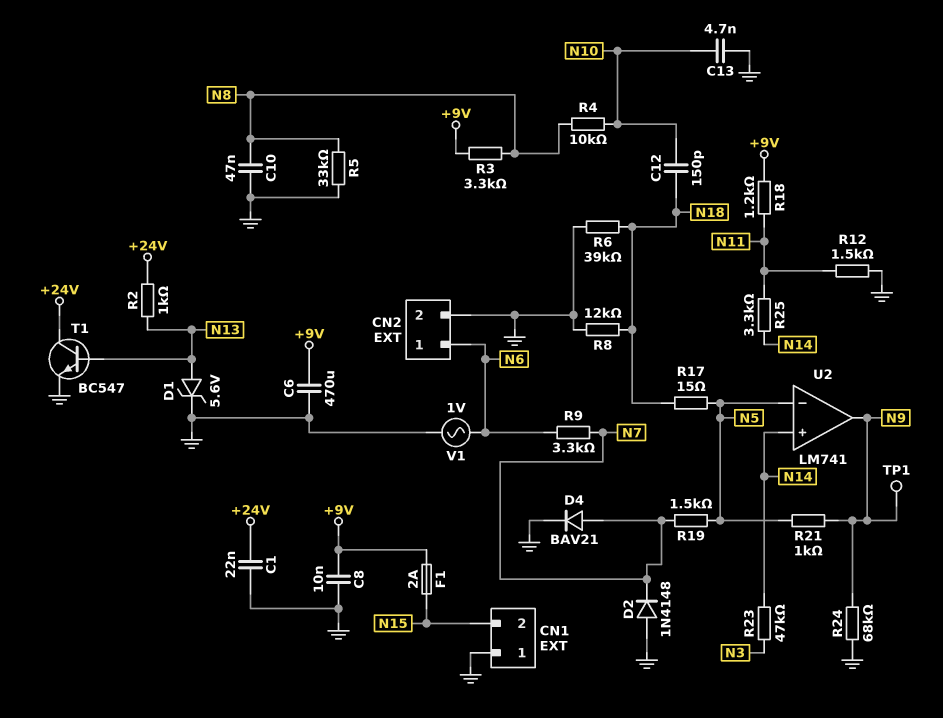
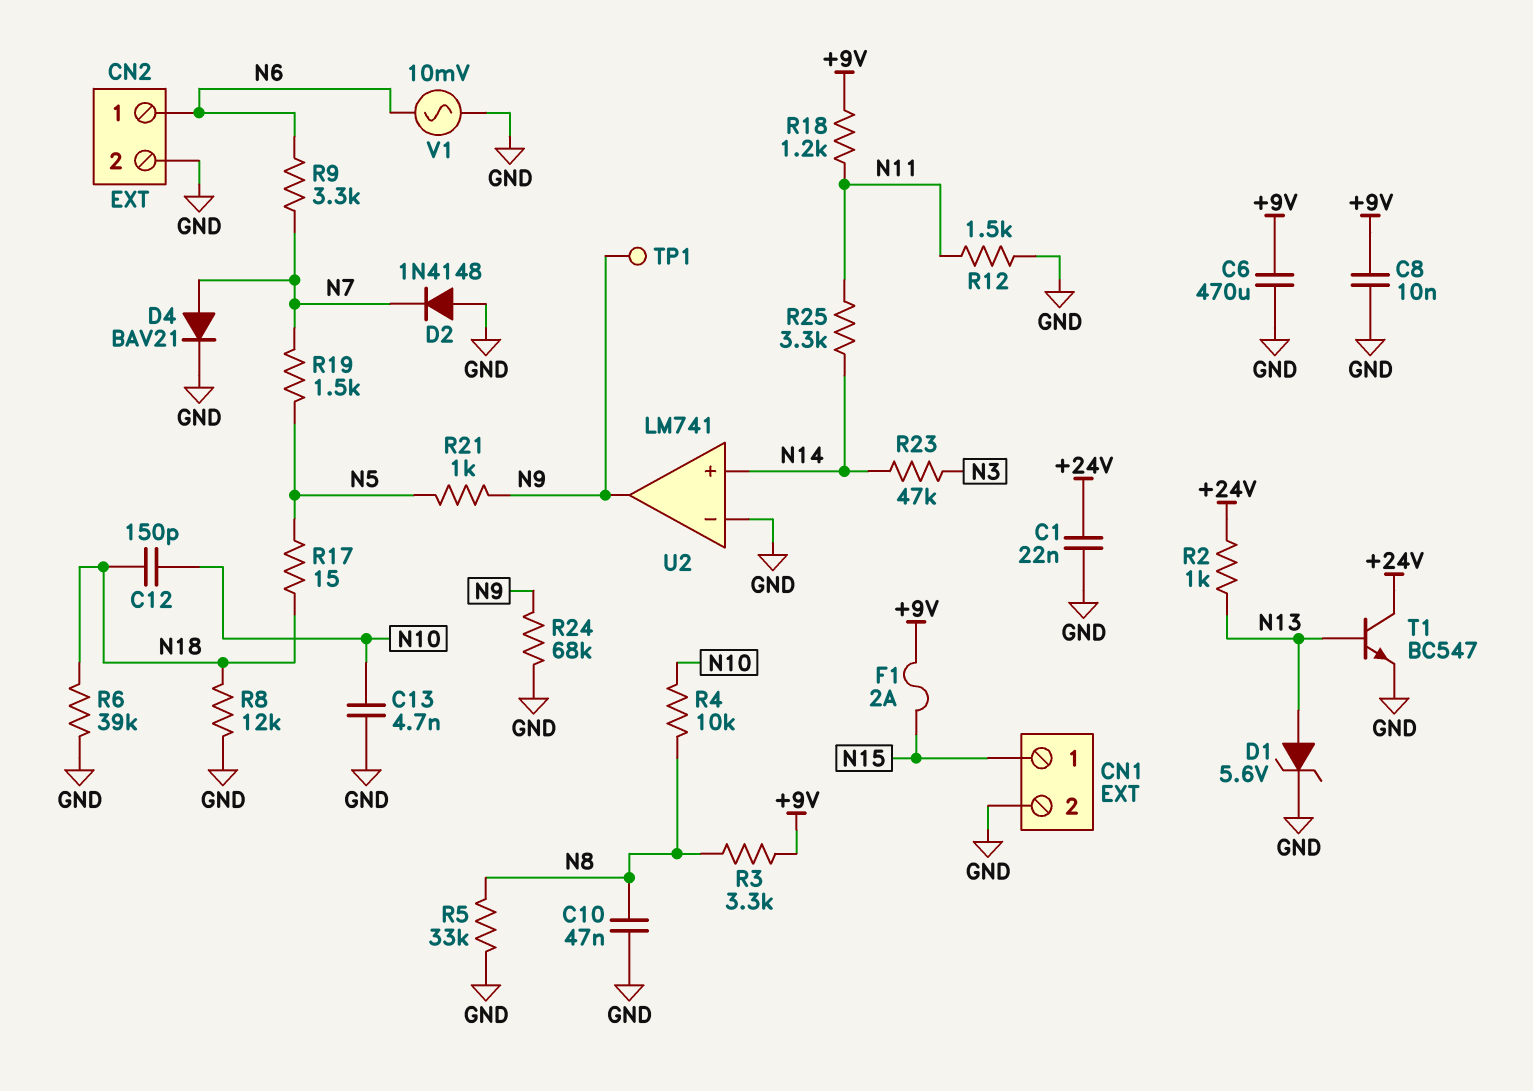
CN1 pin 1: GND -> N15
CN1 pin 2: N15 -> GND
U2 pin in-: N5 -> GND
V1: AC 1V (GND, N6) -> AC 10mV (GND, N6)

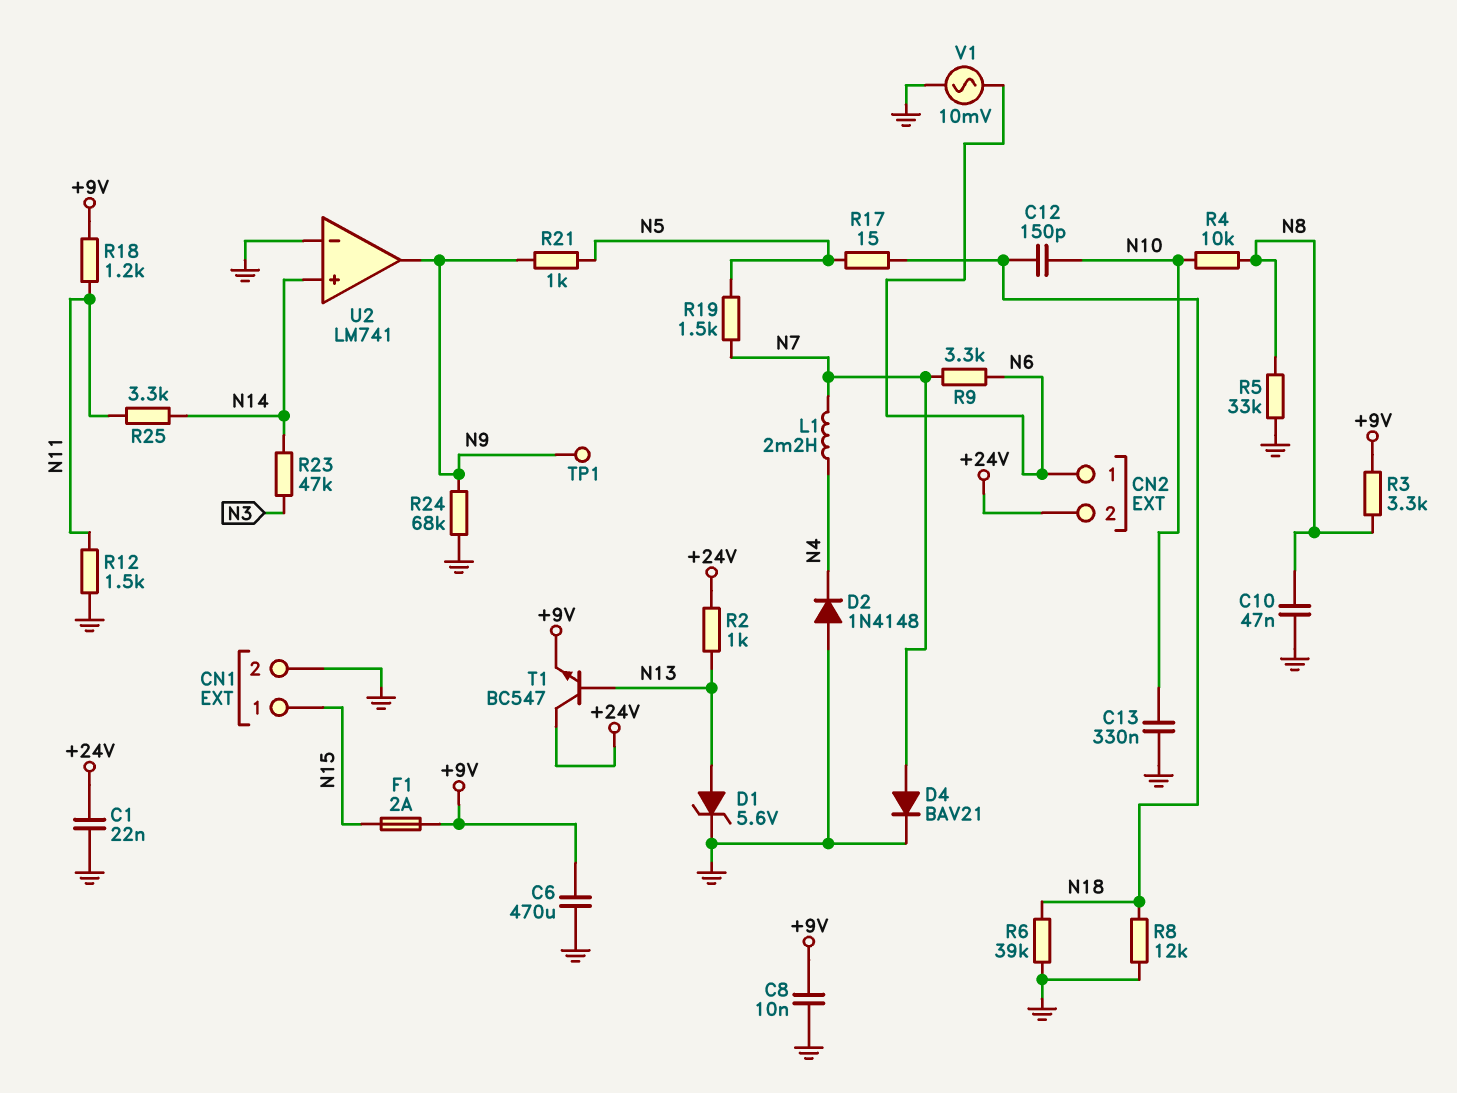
C13: 4.7nF (GND, N10) -> 330nF (GND, N10)
CN2 pin 2: GND -> +24V
D2: diode 1N4148 (A GND, K N7) -> diode 1N4148 (A GND, K N4)
L1: none -> 2.2mH (N4, N7)
T1: NPN BC547 (B N13, C +24V, E GND) -> NPN BC547 (B N13, C +24V, E +9V)

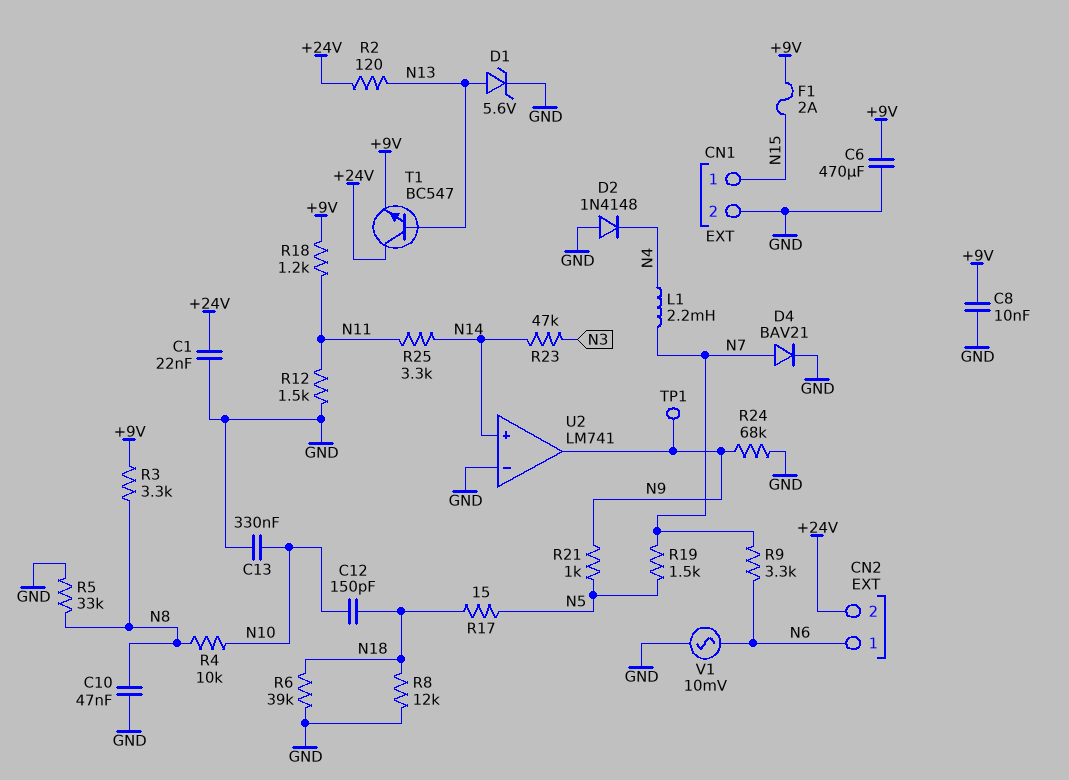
R2: 1k (+24V, N13) -> 120 (+24V, N13)

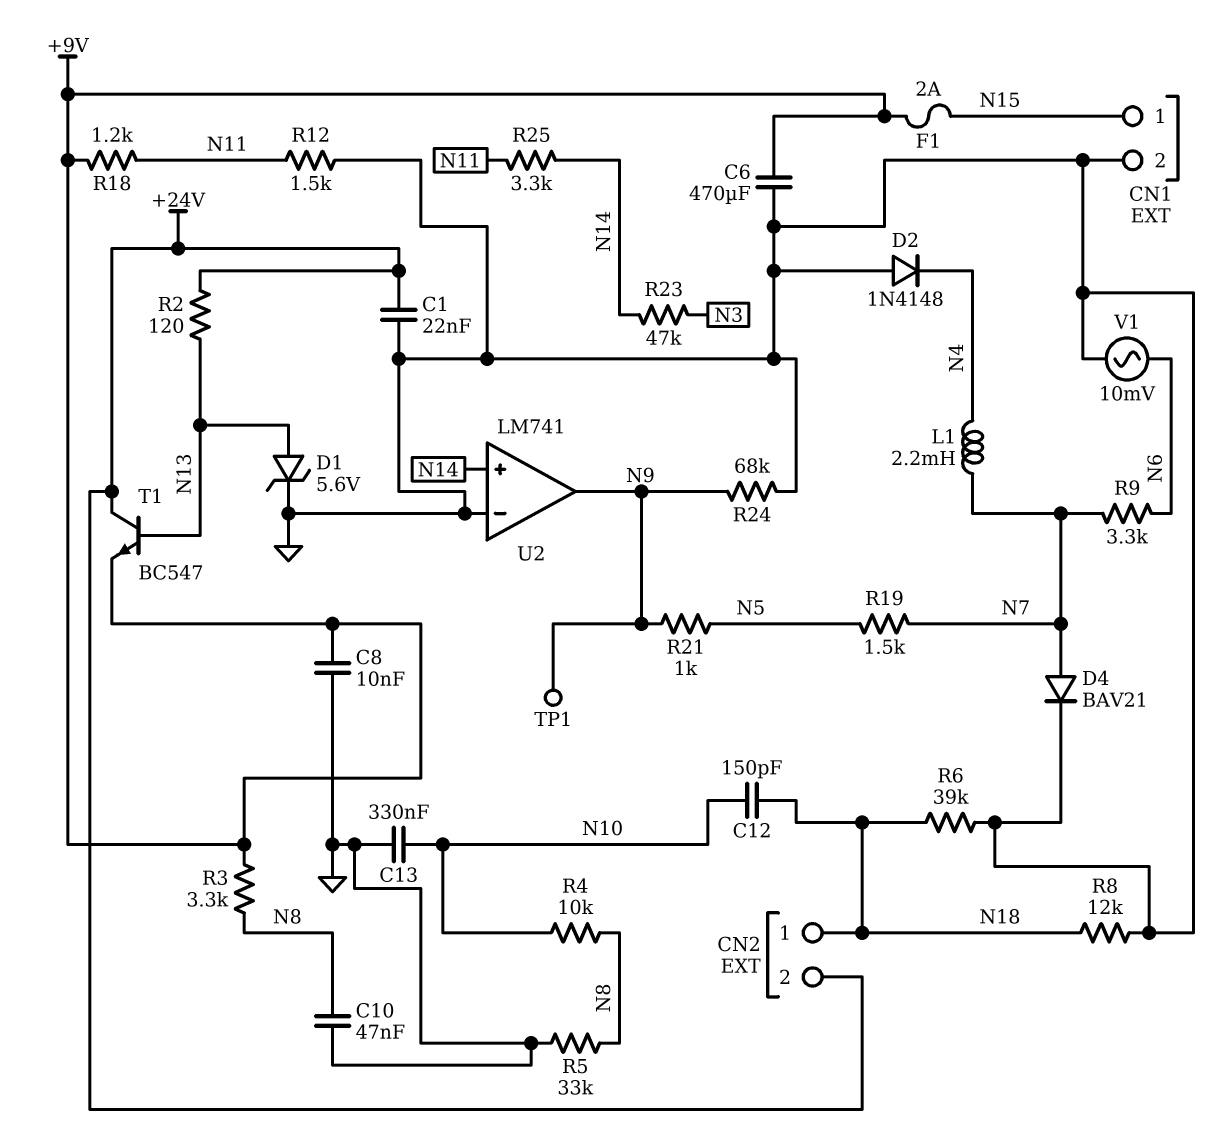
CN2 pin 1: N6 -> N18
R17: 15 (N5, N18) -> none

